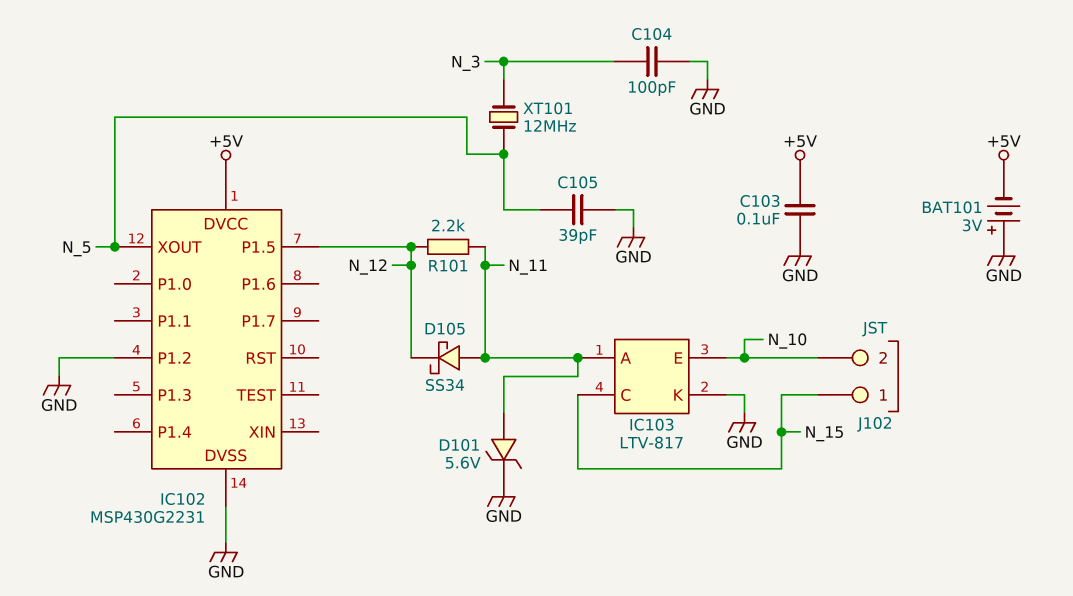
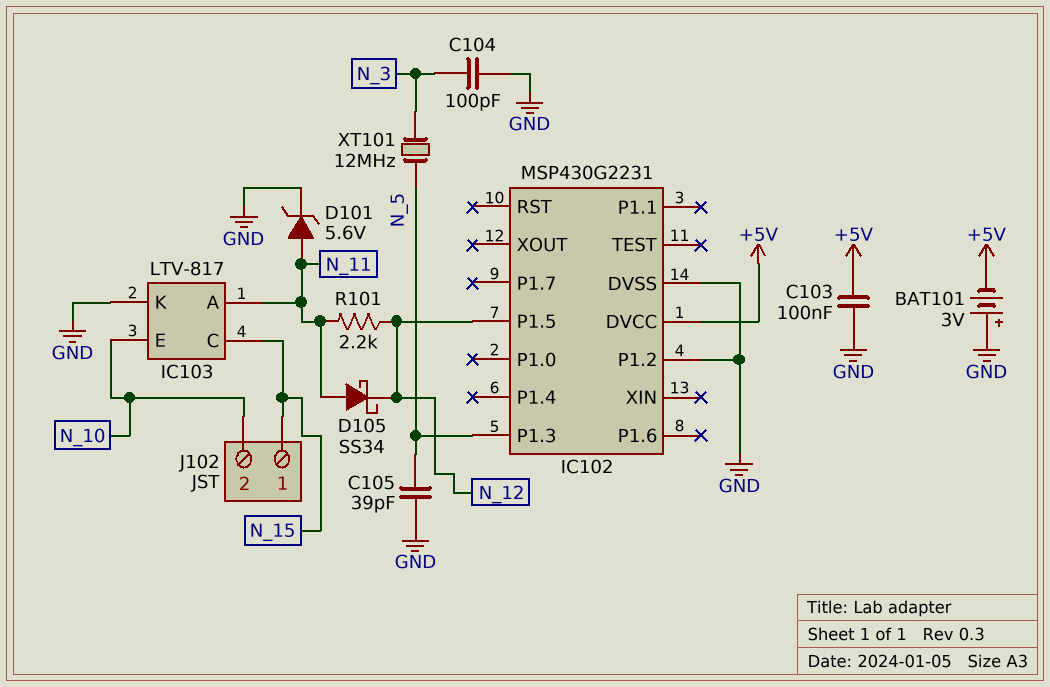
IC102 pin P1.3: none -> N_5
IC102 pin XOUT: N_5 -> none

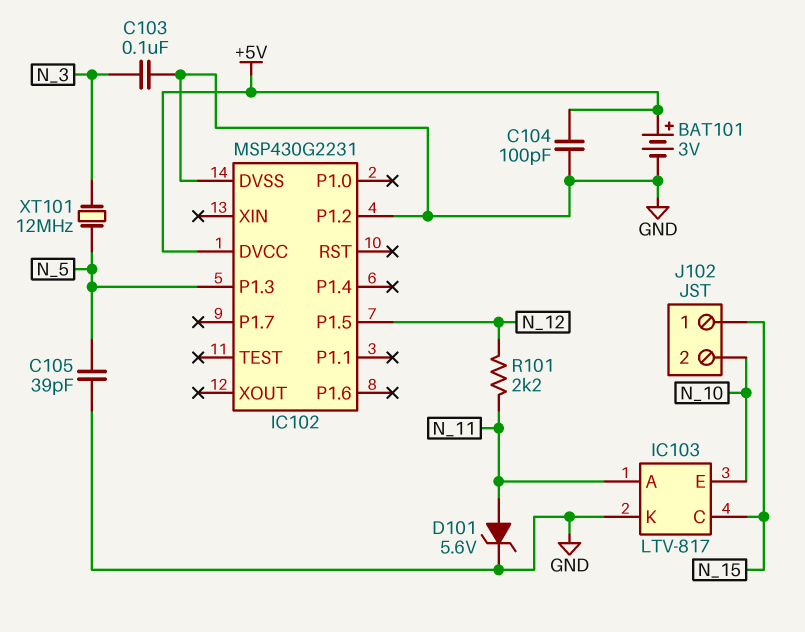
BAT101: 3V (plus GND, minus +5V) -> 3V (plus +5V, minus GND)
C103: 100nF (+5V, GND) -> 100nF (GND, N_3)
C104: 100pF (GND, N_3) -> 100pF (+5V, GND)
D105: schottky SS34 (A N_11, K N_12) -> none

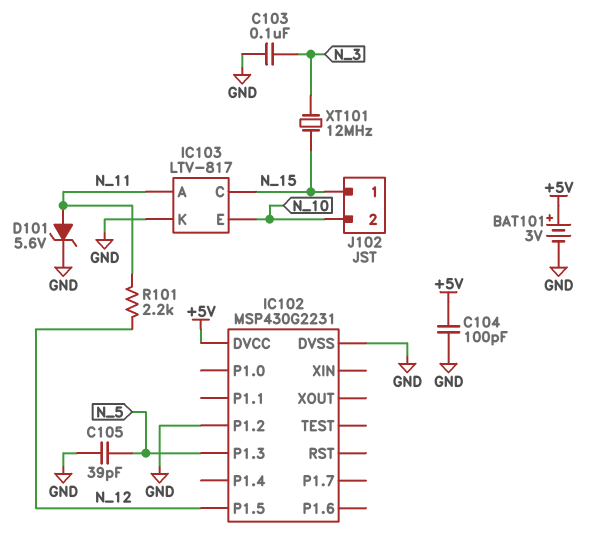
XT101: 12MHz (N_3, N_5) -> 12MHz (N_3, N_15)

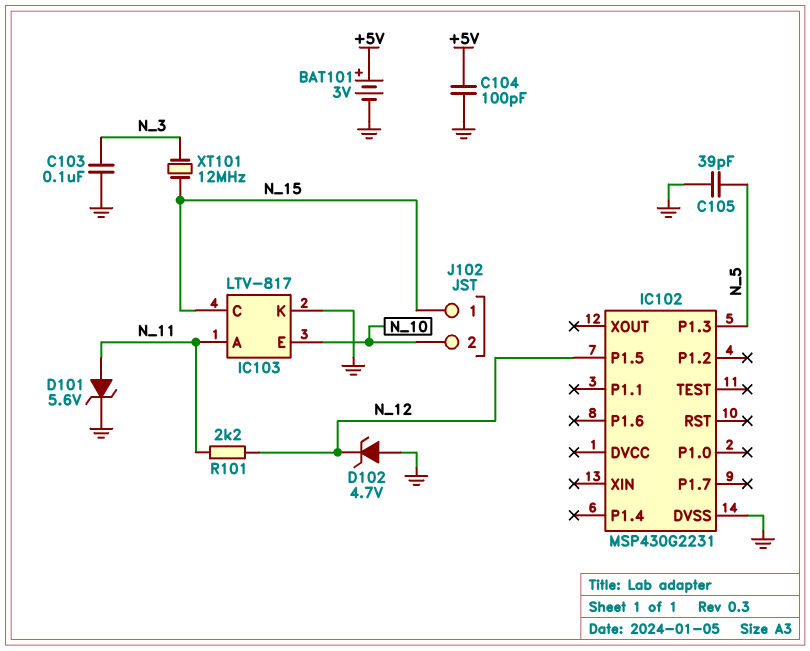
D102: none -> zener 4.7V (A GND, K N_12)
IC102 pin DVCC: +5V -> none
IC102 pin P1.2: GND -> none

